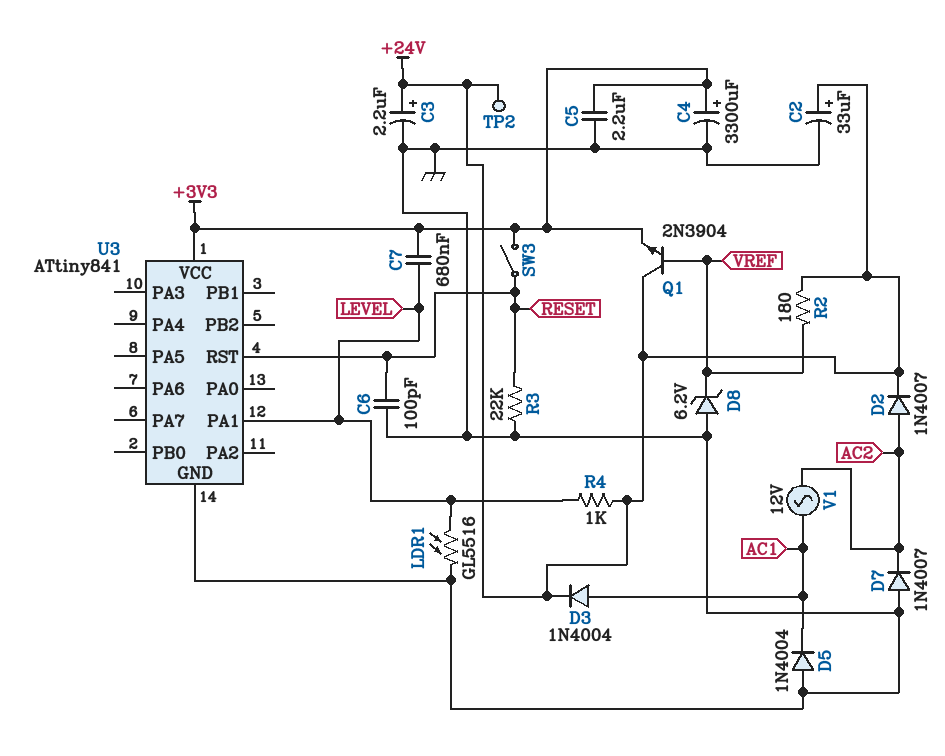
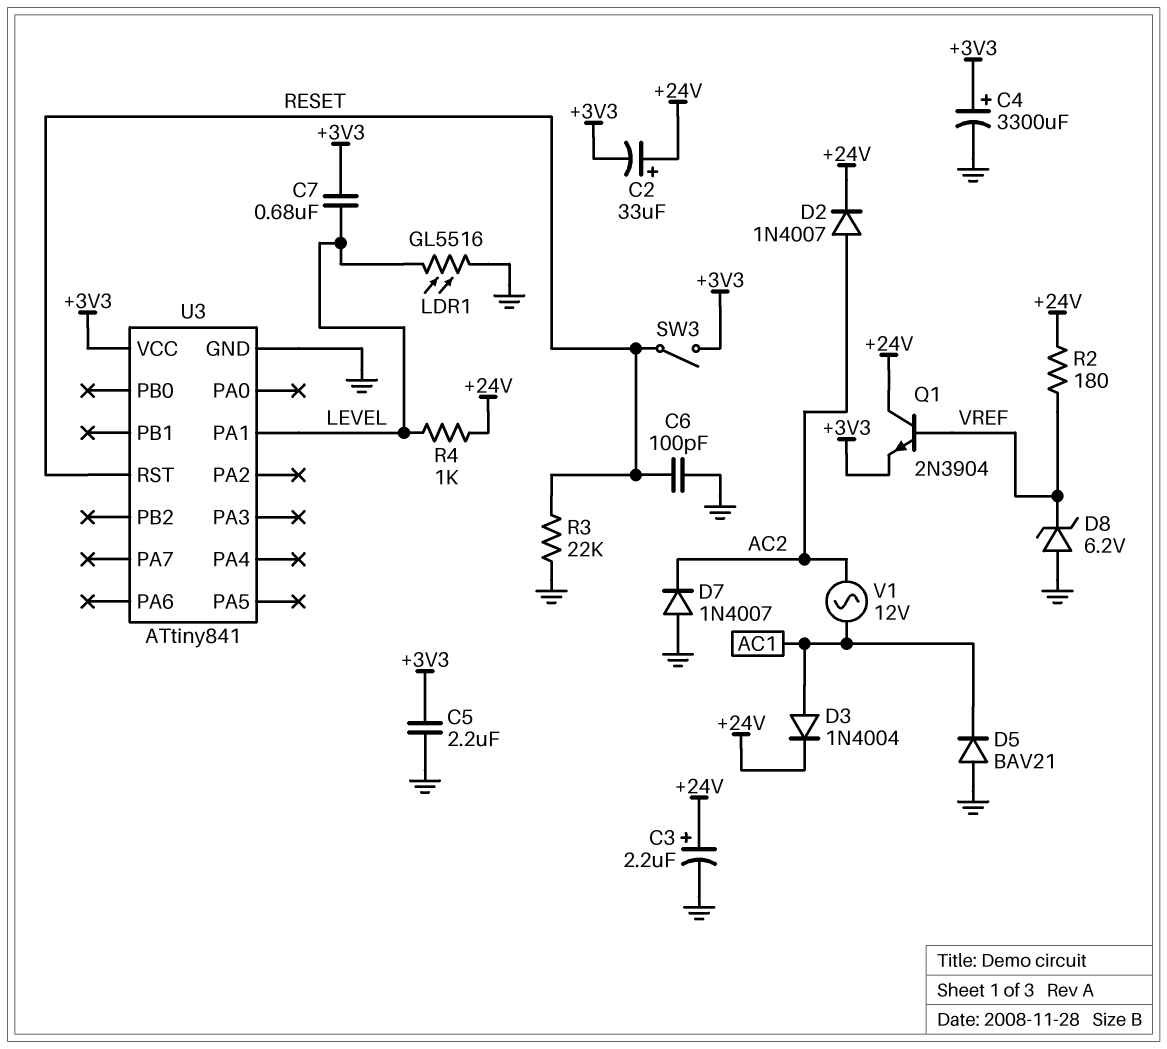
C2: 33uF (plus +24V, minus GND) -> 33uF (plus +24V, minus +3V3)
D5: diode 1N4004 (A GND, K AC1) -> diode BAV21 (A GND, K AC1)
TP2: test point (+24V) -> none

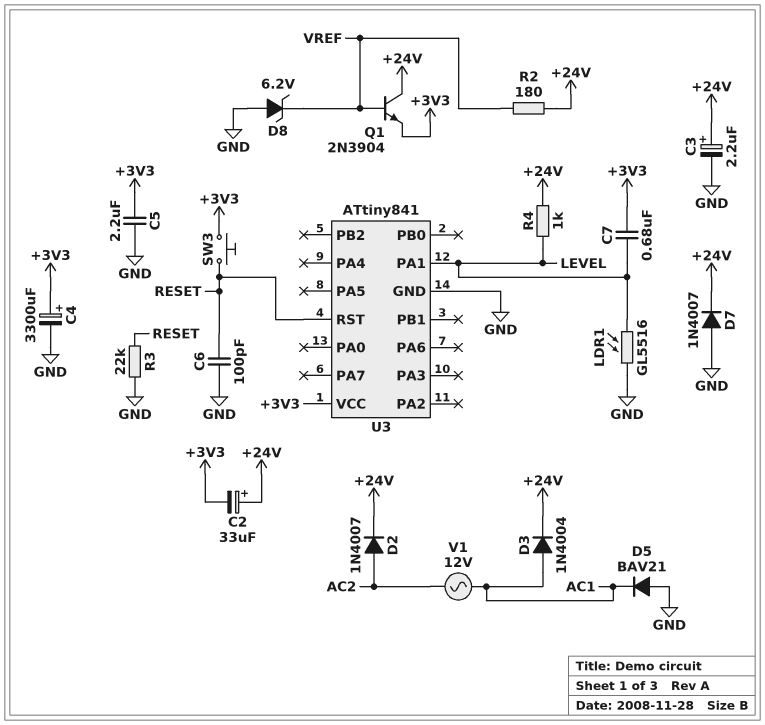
D7: diode 1N4007 (A GND, K AC2) -> diode 1N4007 (A GND, K +24V)
SW3: switch (+3V3, RESET) -> button (+3V3, RESET)

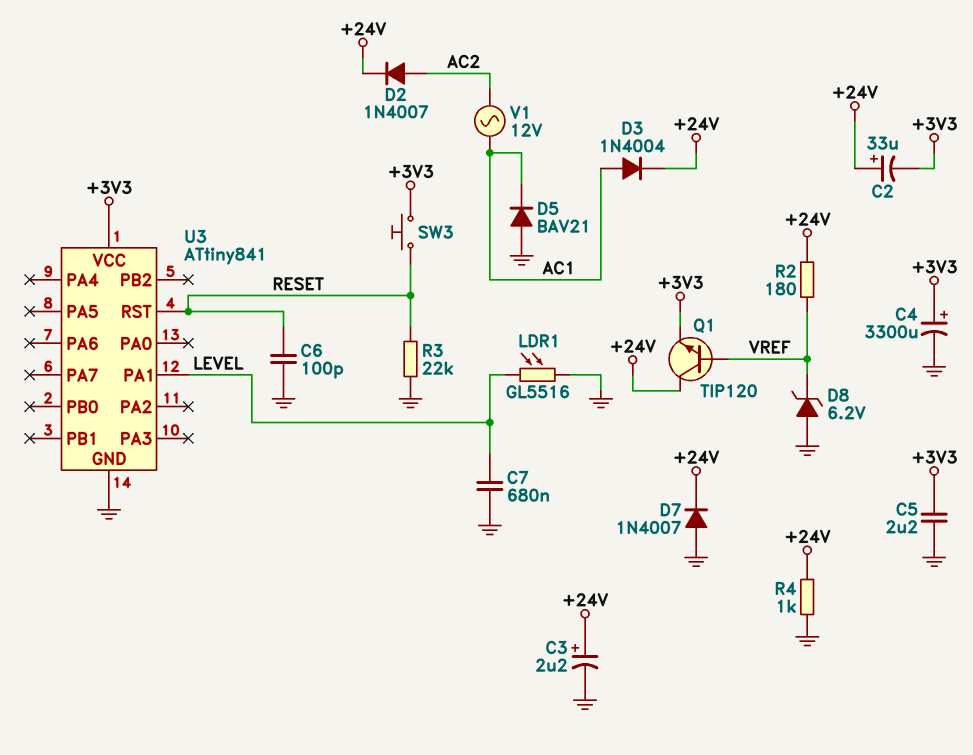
C7: 680nF (+3V3, LEVEL) -> 680nF (GND, LEVEL)
Q1: NPN 2N3904 (B VREF, C +24V, E +3V3) -> NPN TIP120 (B VREF, C +24V, E +3V3)
R4: 1k (+24V, LEVEL) -> 1k (+24V, GND)

